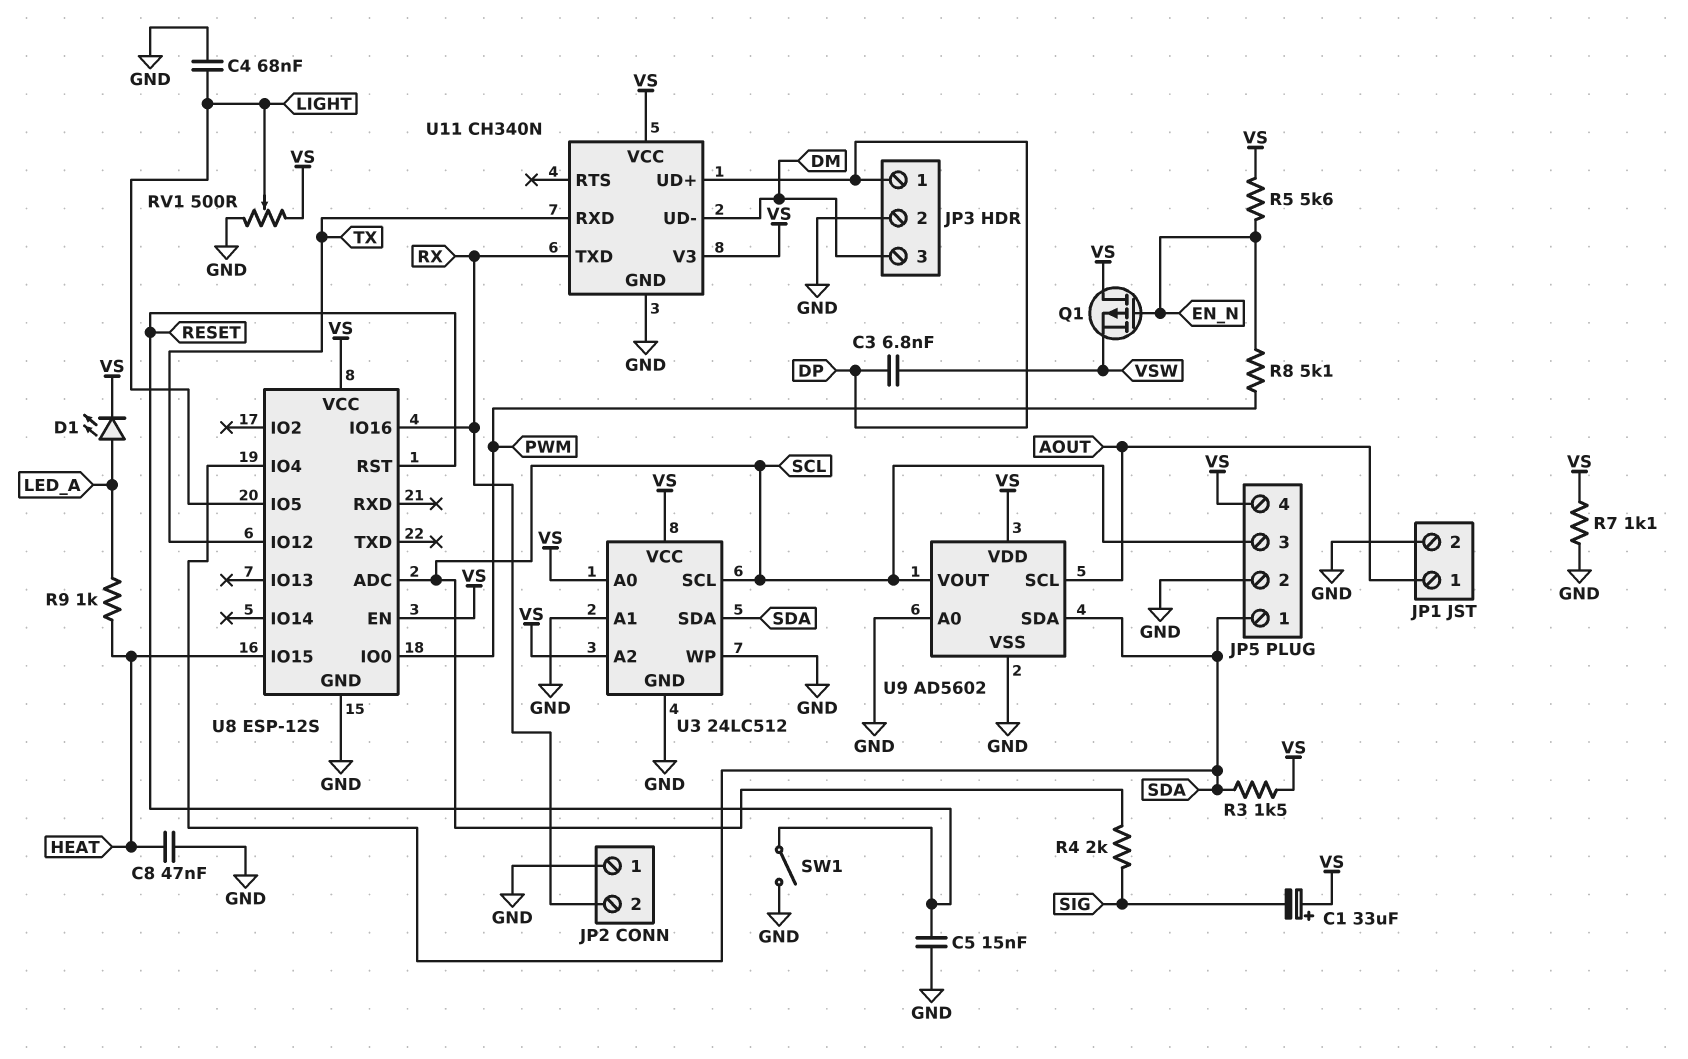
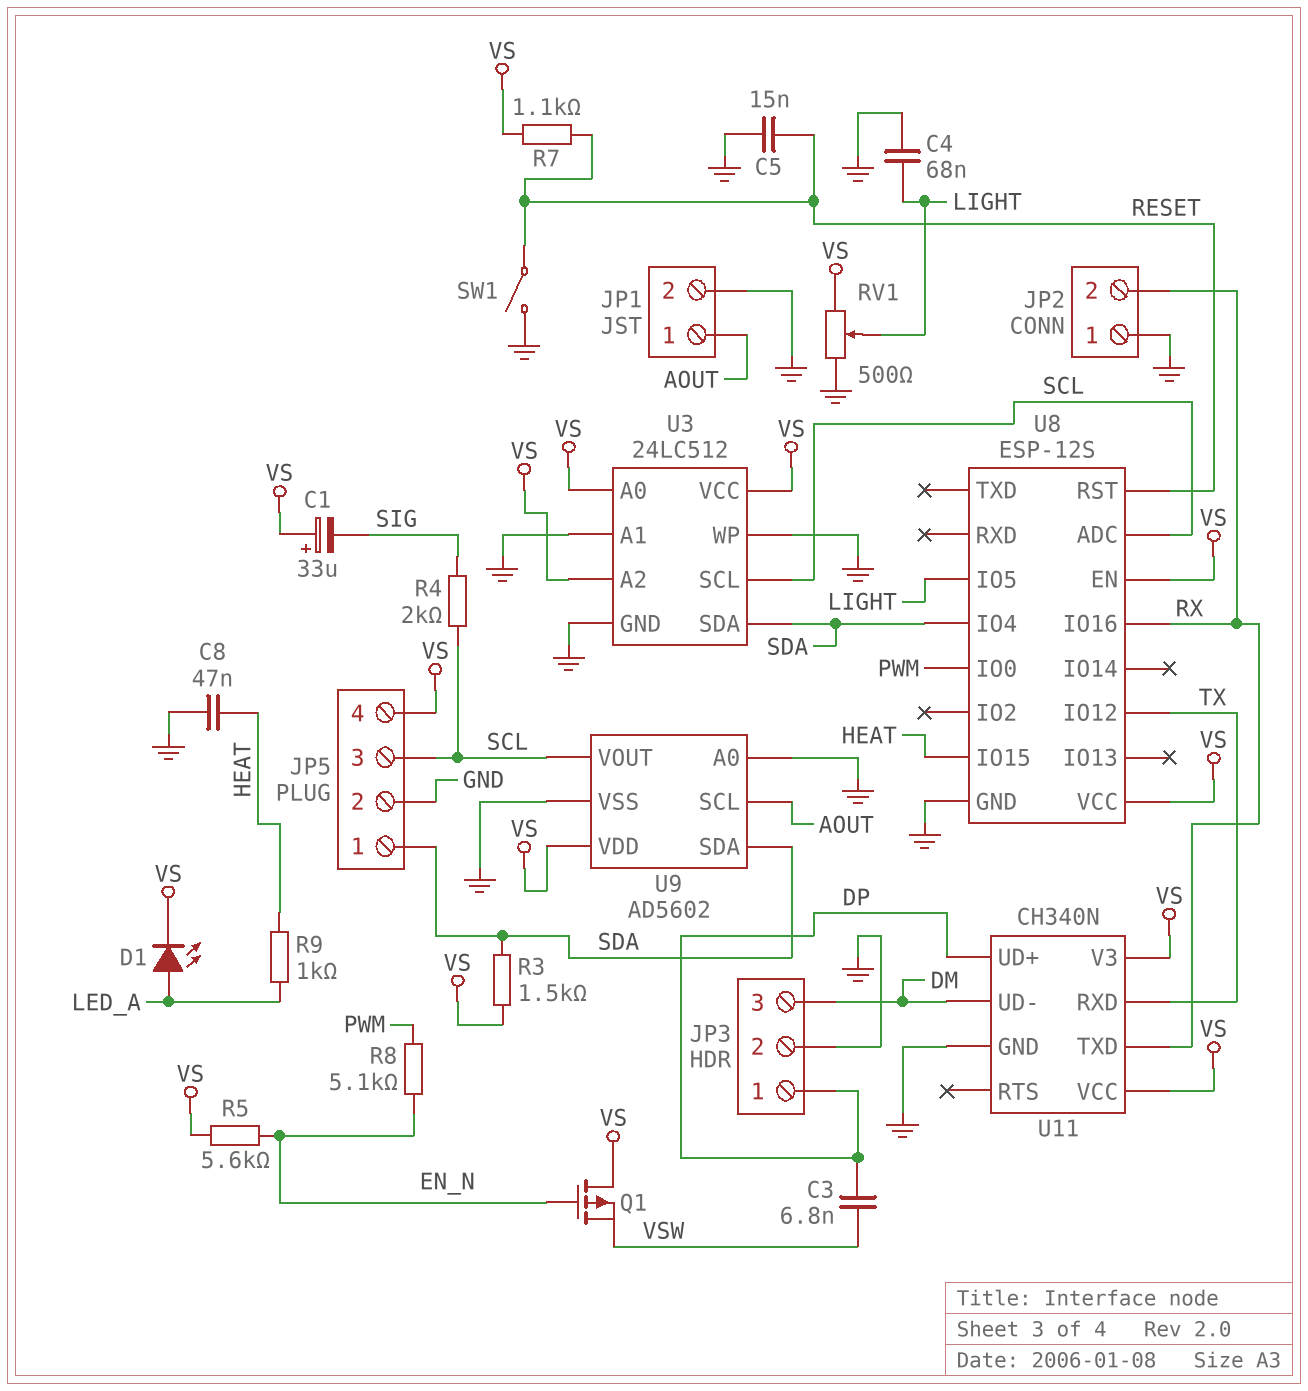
R7: 1.1k (GND, VS) -> 1.1k (RESET, VS)

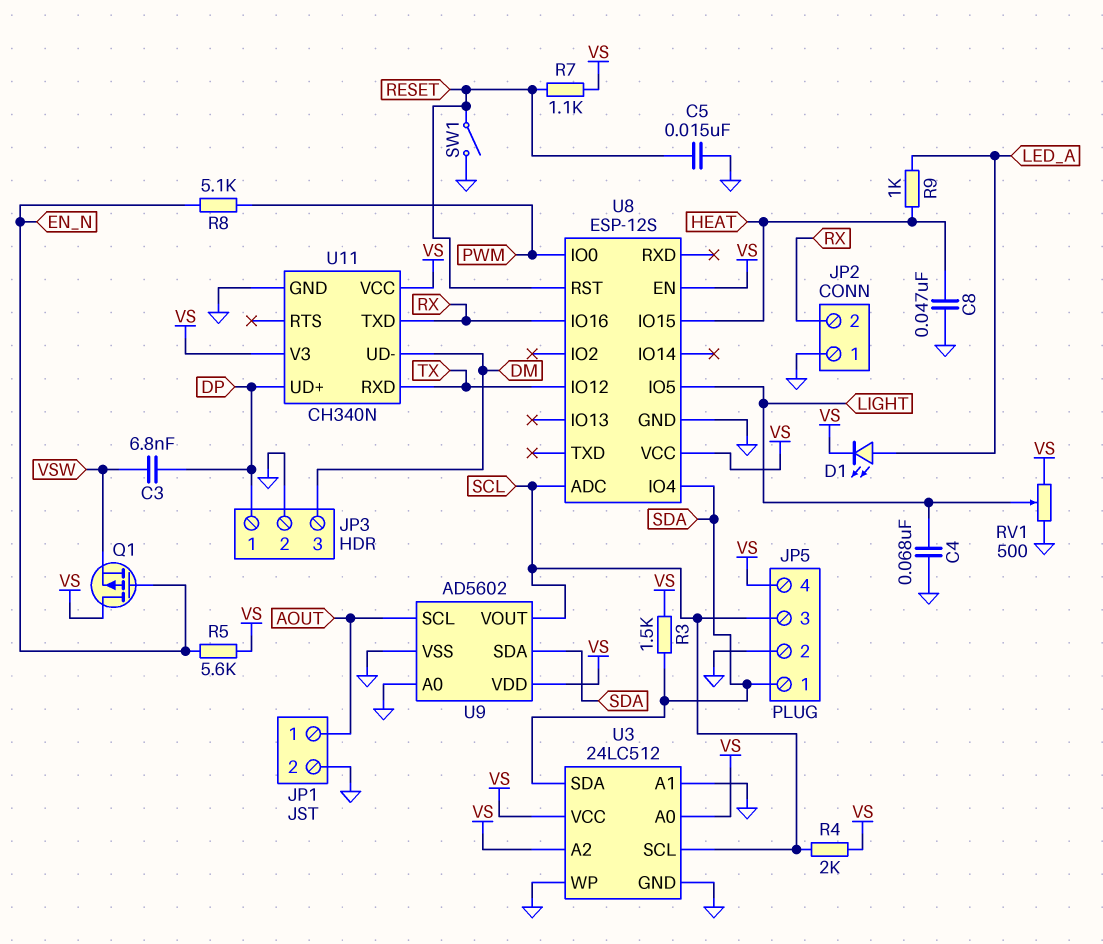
C1: 33uF (plus VS, minus SIG) -> none
R4: 2k (SCL, SIG) -> 2k (SCL, VS)

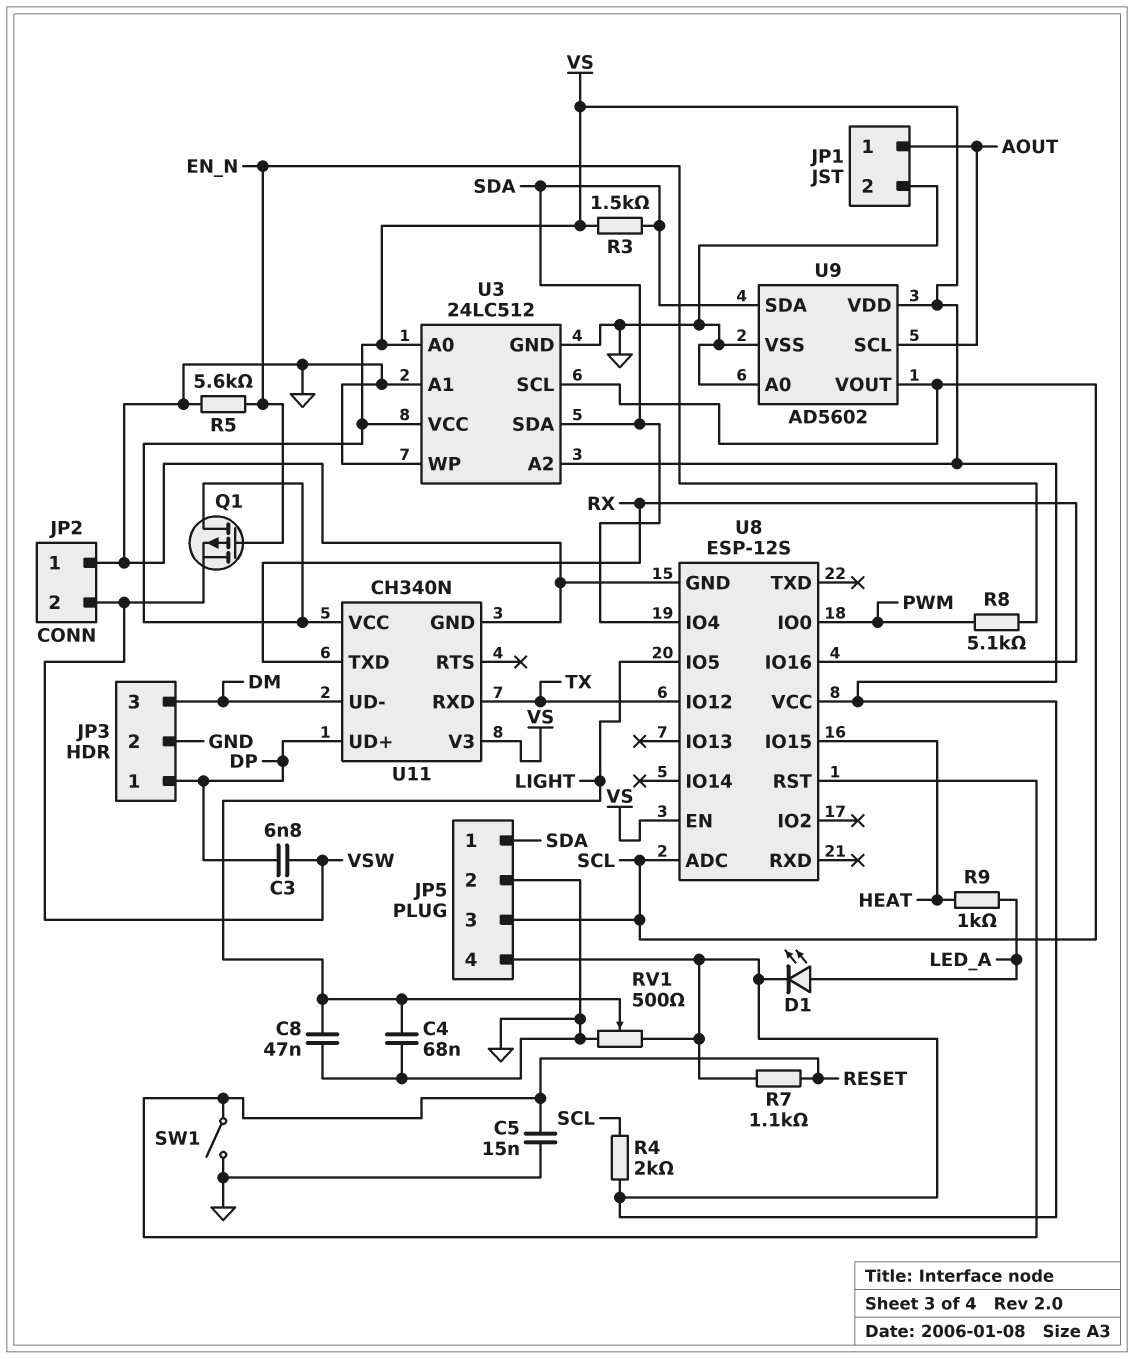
C8: 47nF (GND, HEAT) -> 47nF (GND, LIGHT)
JP2 pin 2: RX -> VSW
R5: 5.6k (EN_N, VS) -> 5.6k (EN_N, GND)

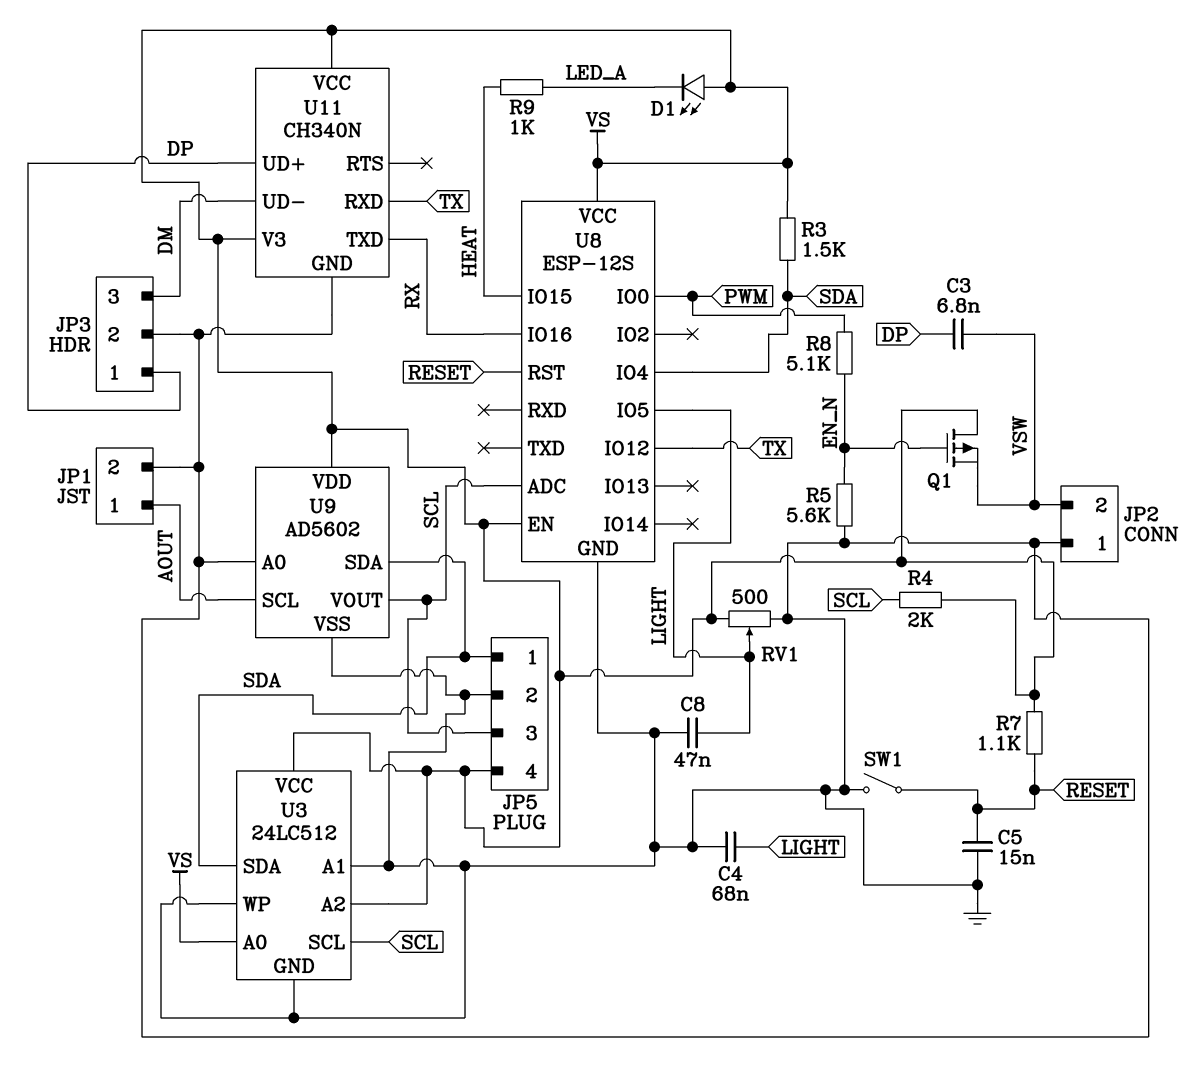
D1: LED (A LED_A, K VS) -> LED (A VS, K LED_A)

